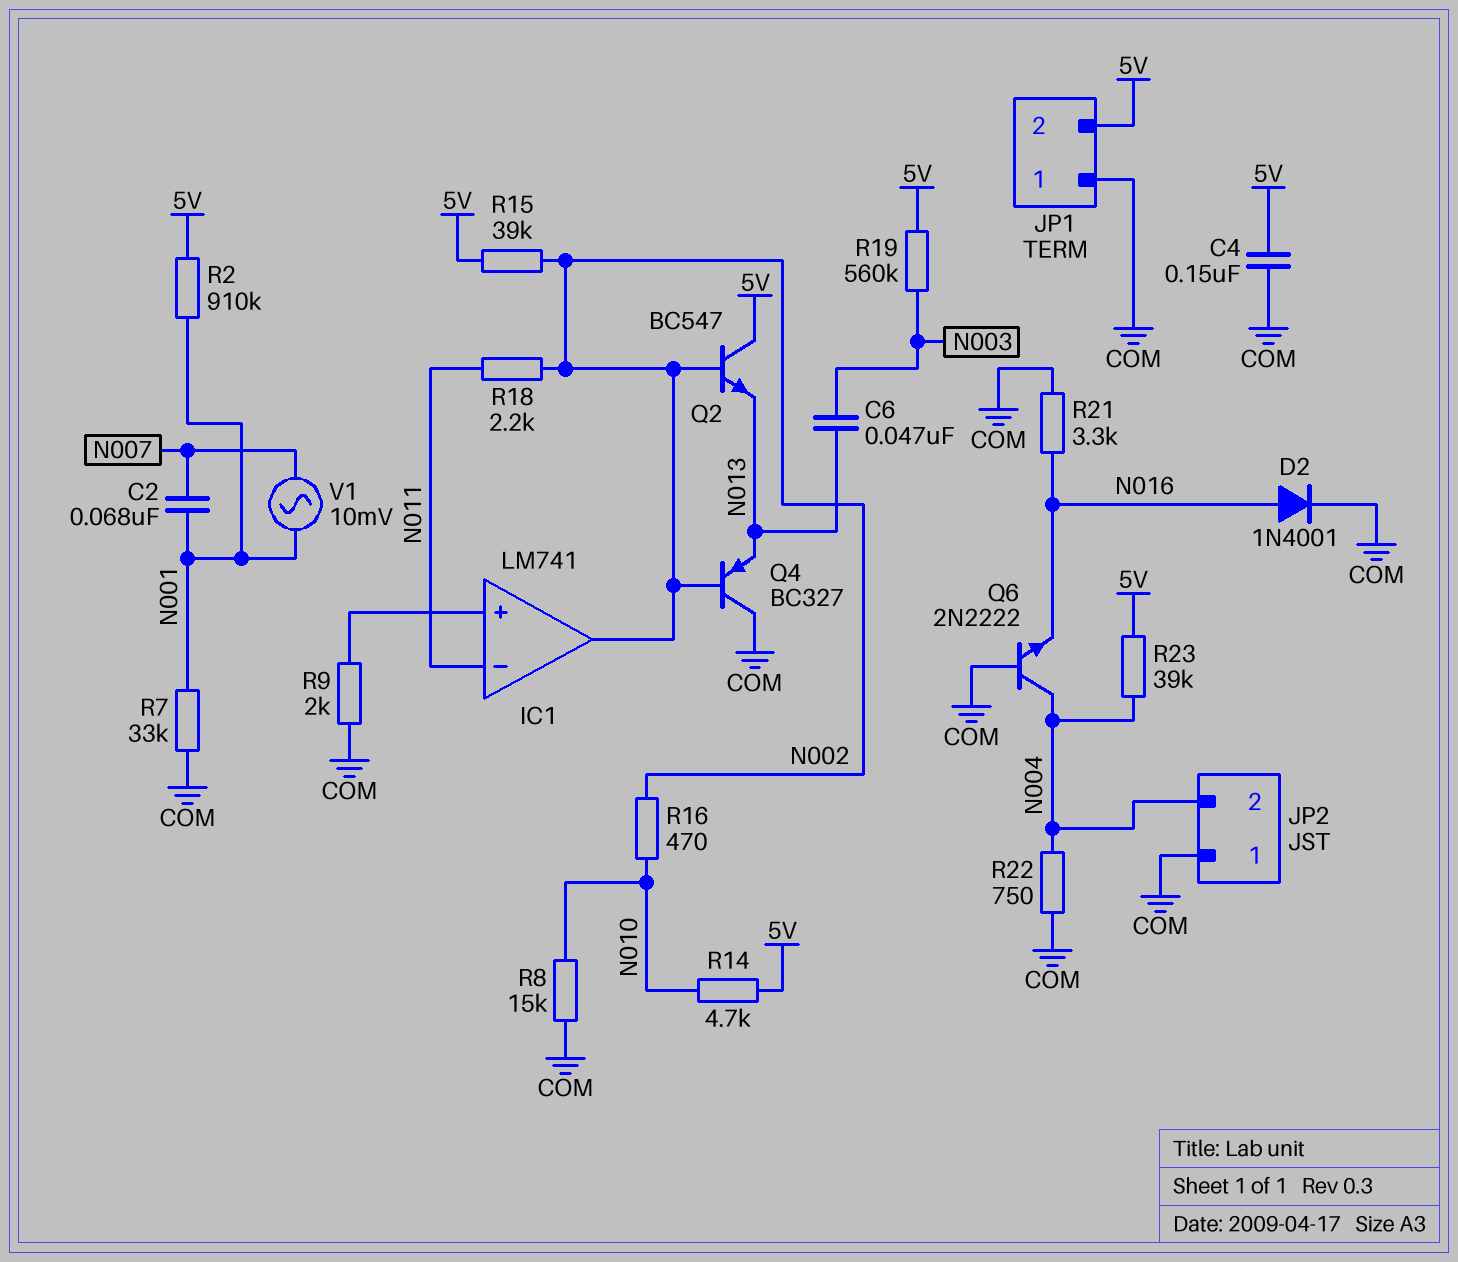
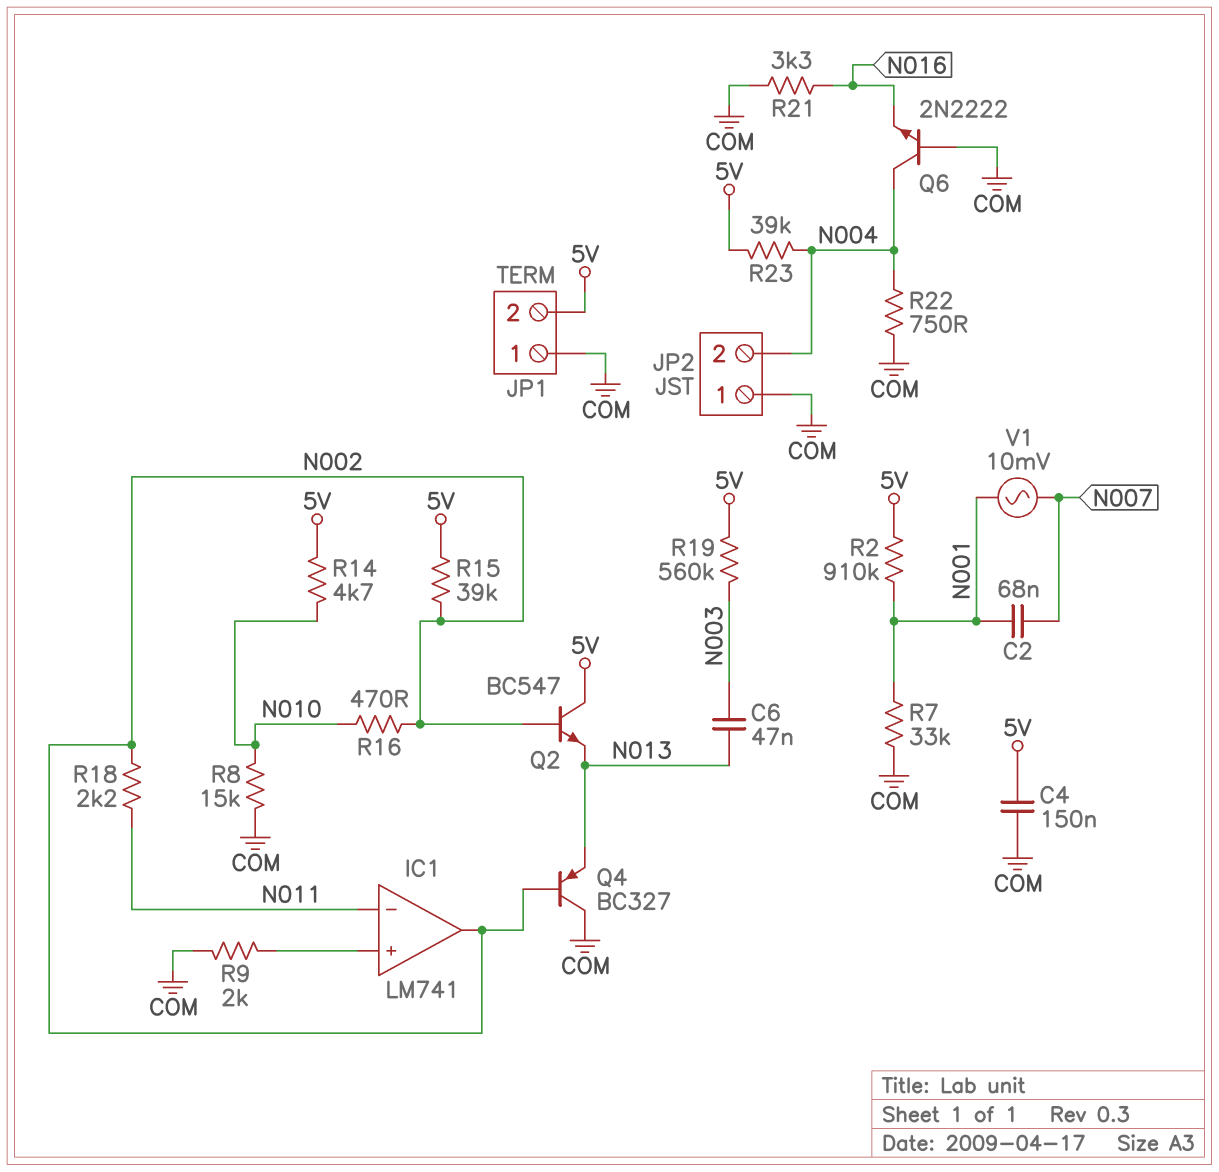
D2: diode 1N4001 (A N016, K COM) -> none

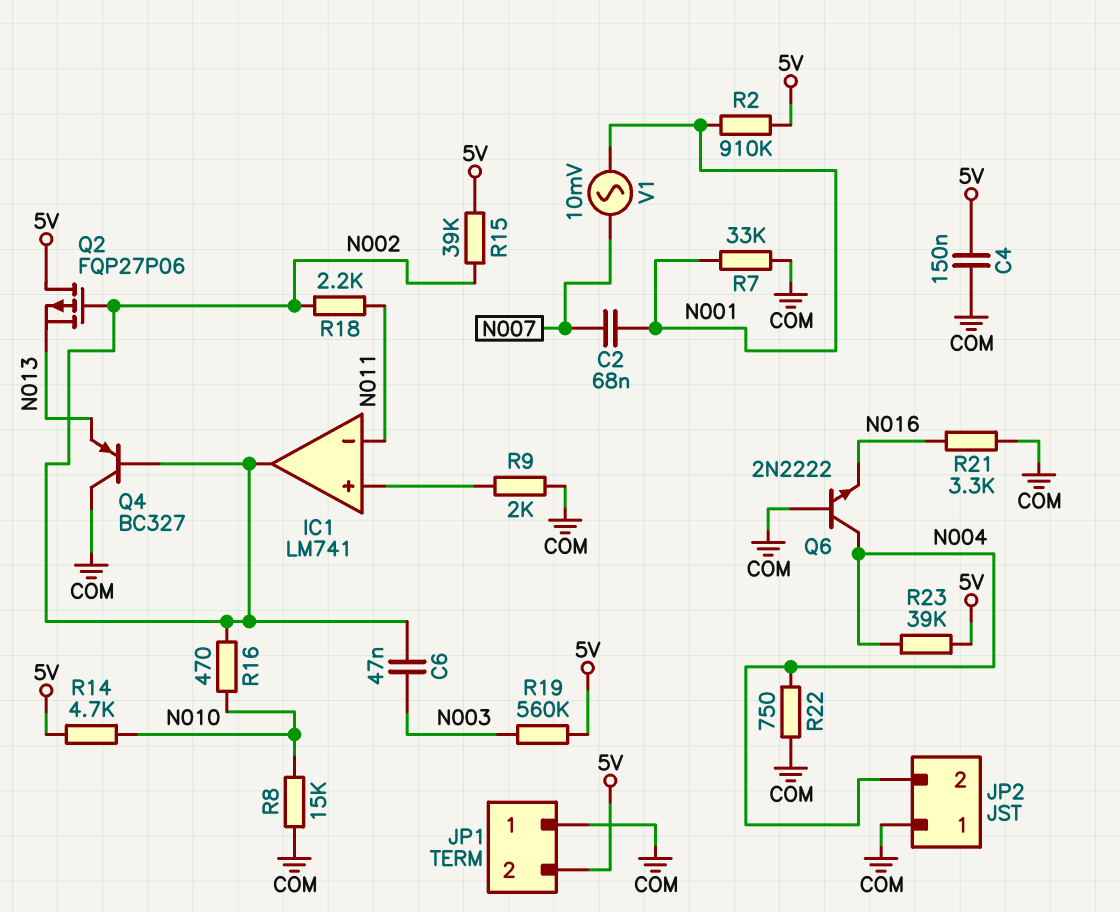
C6: 47nF (N003, N013) -> 47nF (N002, N003)
Q2: NPN BC547 (B N002, C 5V, E N013) -> PMOS FQP27P06 (G N002, D 5V, S N013)

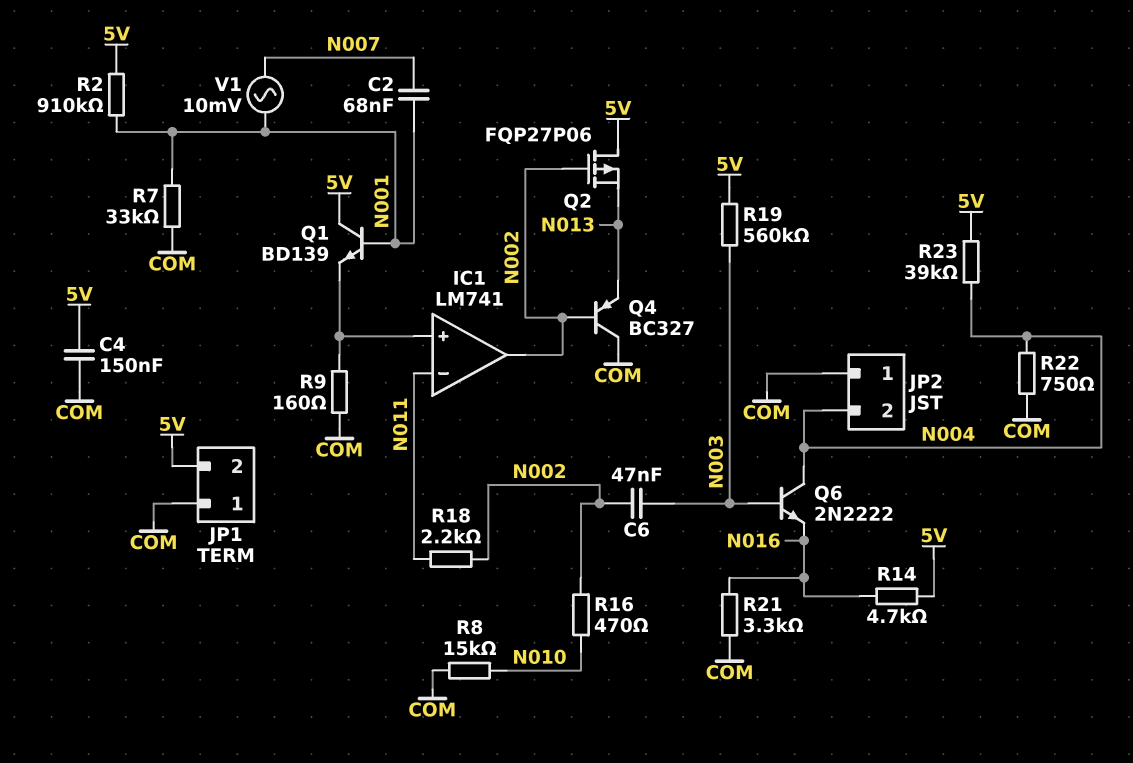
Q1: none -> NPN BD139 (B N001, C 5V, E IC1/in+)
Q6: NPN 2N2222 (B COM, C N004, E N016) -> NPN 2N2222 (B N003, C N004, E N016)
R9: 2k (COM, IC1/in+) -> 160 (COM, IC1/in+)
R14: 4.7k (5V, N010) -> 4.7k (5V, N016)
R15: 39k (5V, N002) -> none

